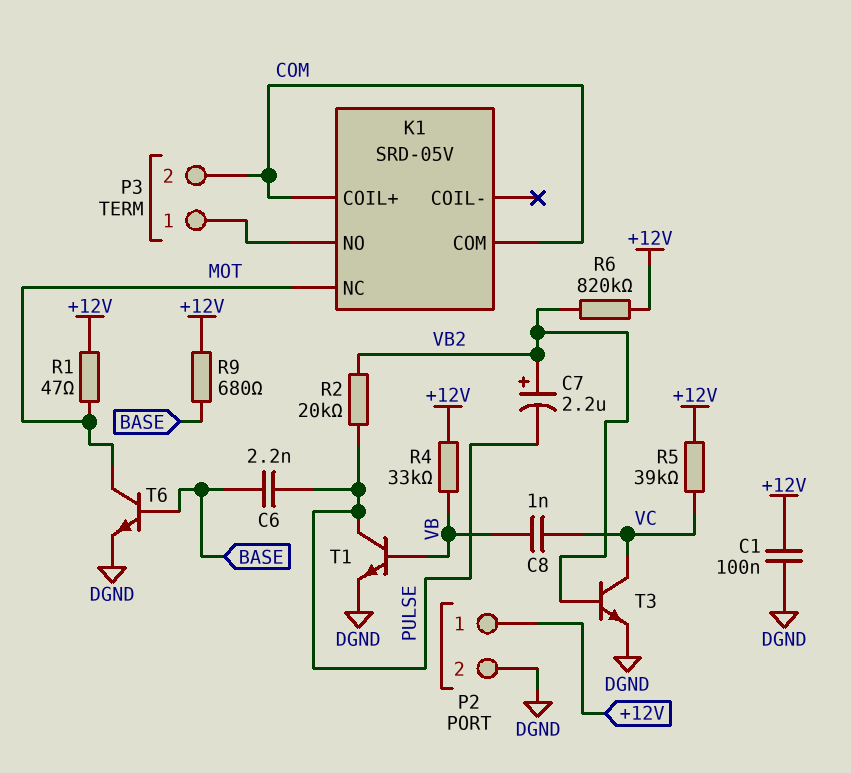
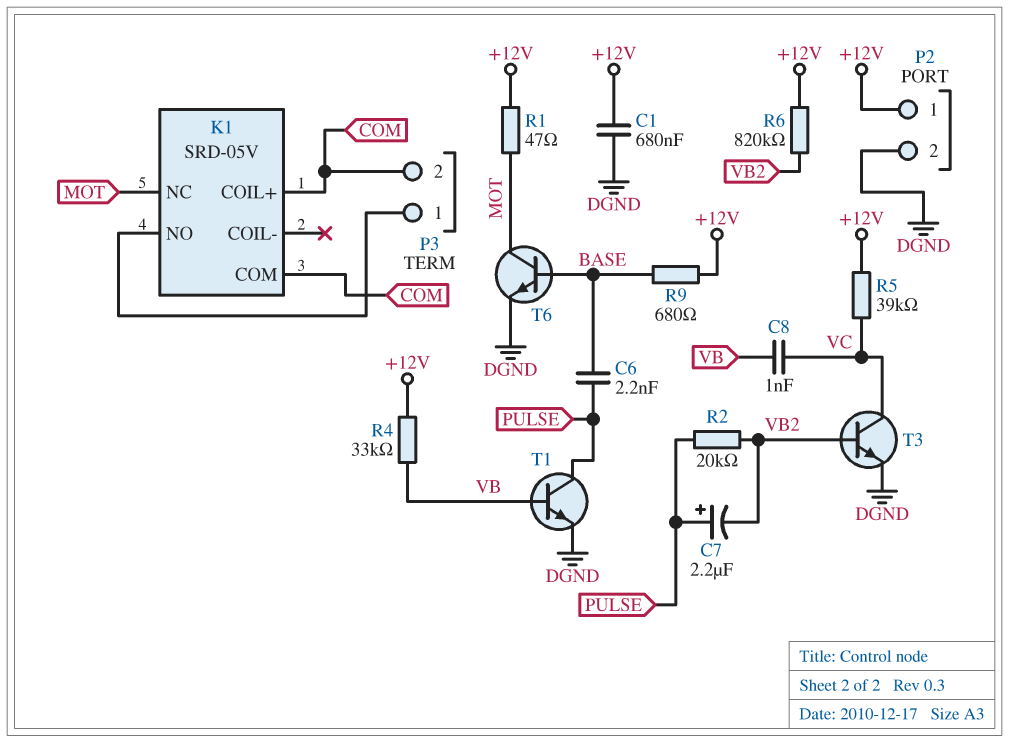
C1: 100nF (+12V, DGND) -> 680nF (+12V, DGND)
C7: 2.2uF (plus VB2, minus PULSE) -> 2.2uF (plus PULSE, minus VB2)

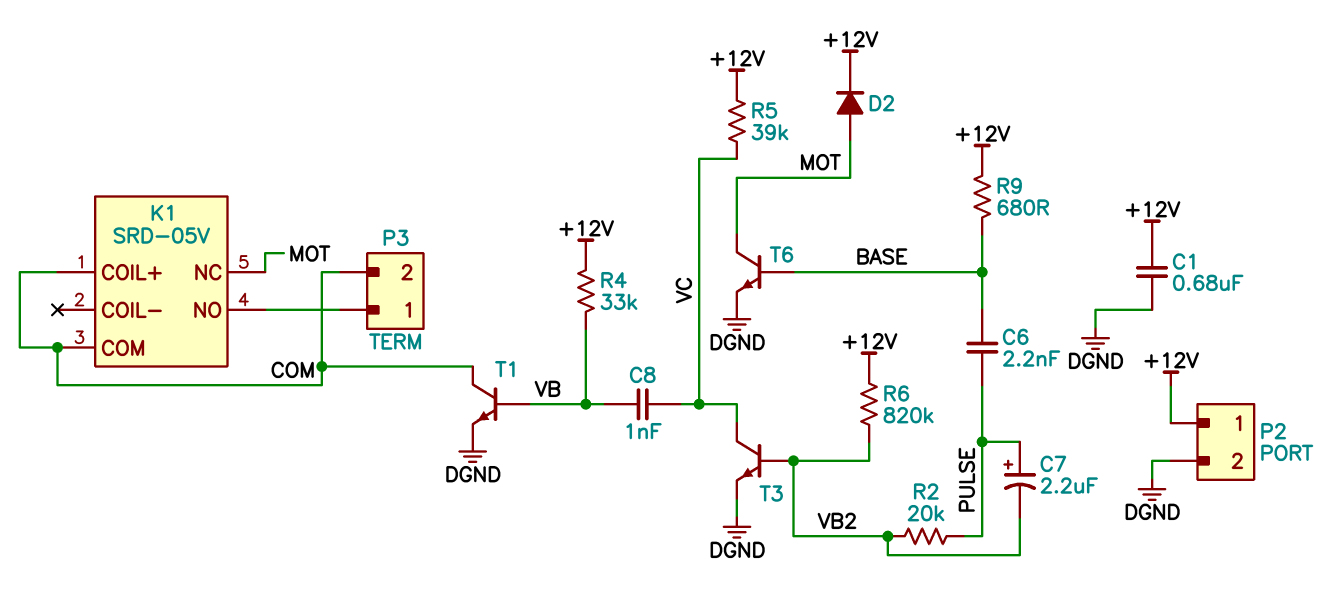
D2: none -> diode (A MOT, K +12V)
R1: 47 (+12V, MOT) -> none
T1: NPN (B VB, C PULSE, E DGND) -> NPN (B VB, C COM, E DGND)

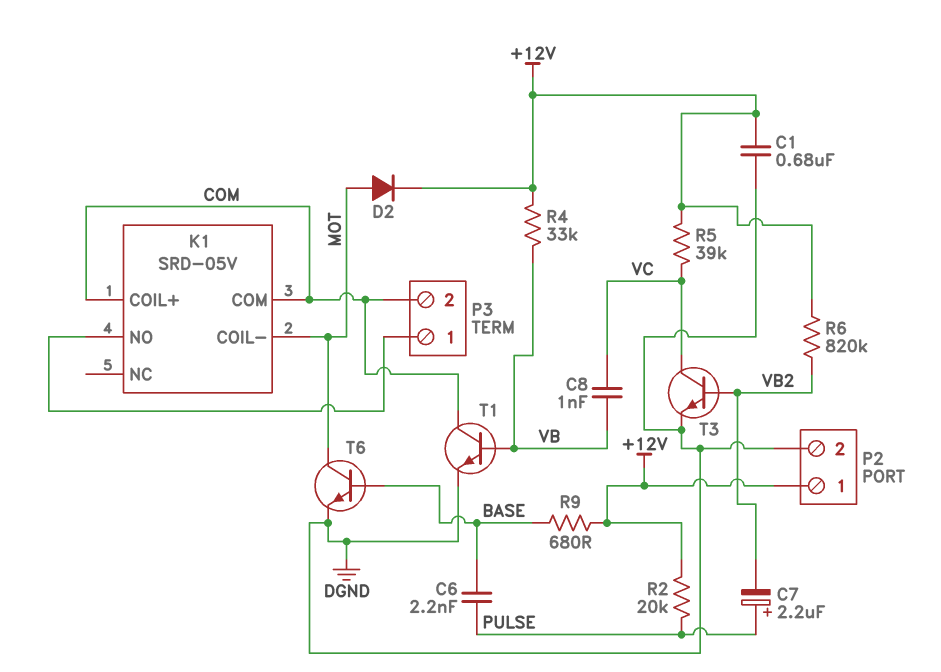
K1 pin COIL-: none -> MOT
K1 pin NC: MOT -> none
R2: 20k (PULSE, VB2) -> 20k (+12V, PULSE)

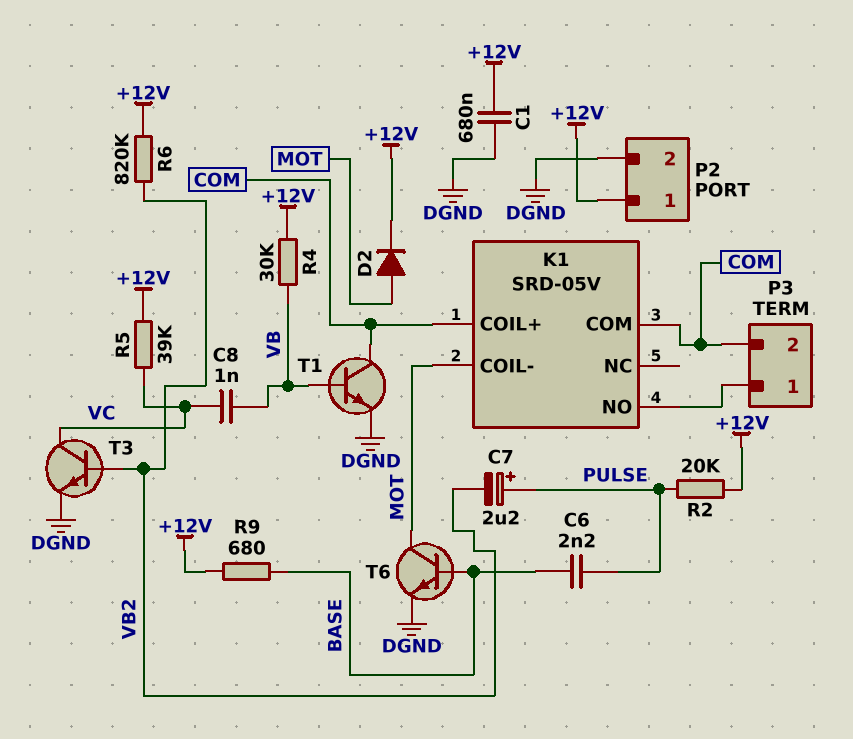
R4: 33k (+12V, VB) -> 30k (+12V, VB)

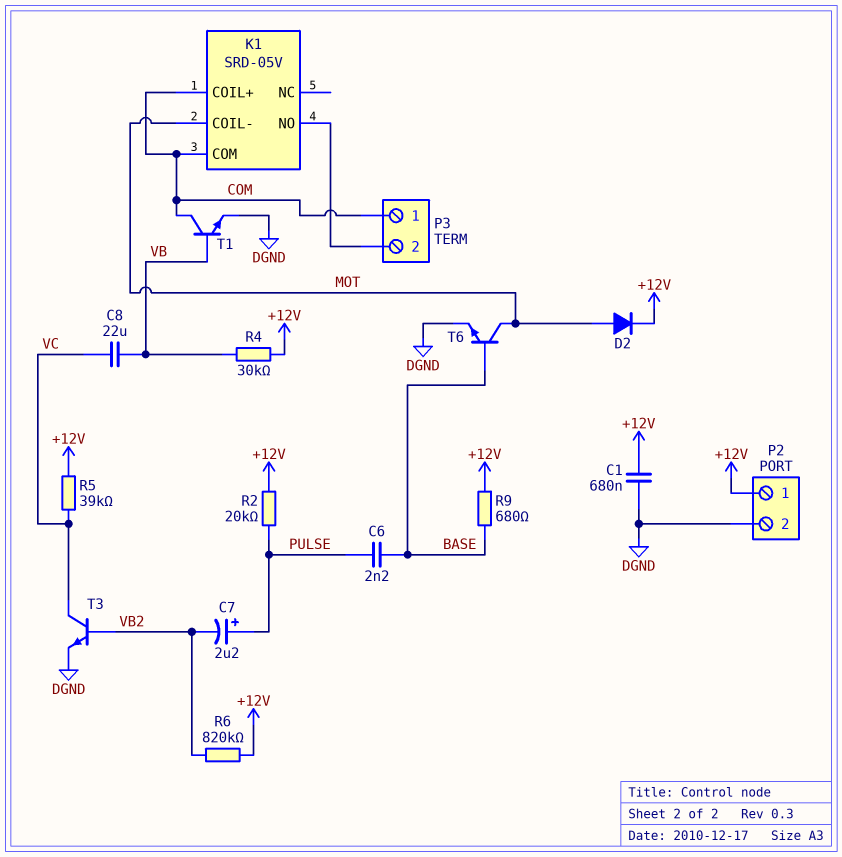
C8: 1nF (VB, VC) -> 22uF (VB, VC)
P3 pin 1: K1/NO -> COM
P3 pin 2: COM -> K1/NO

